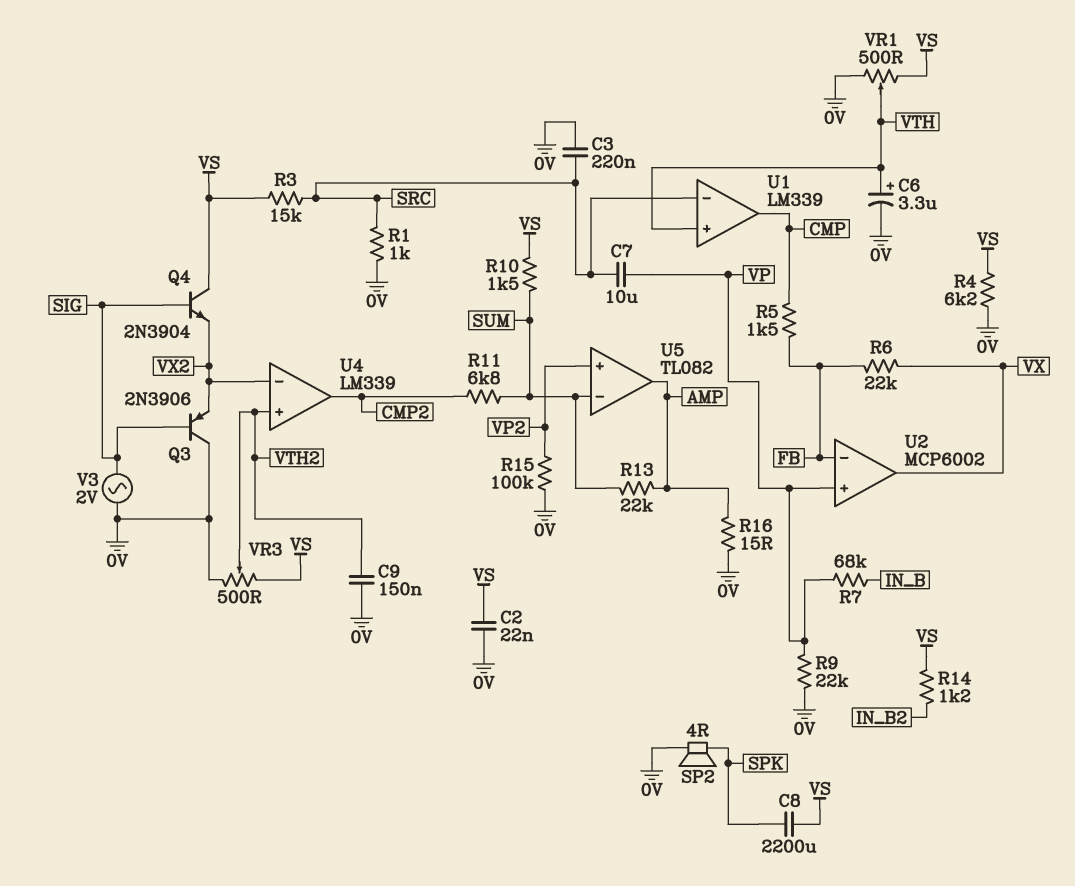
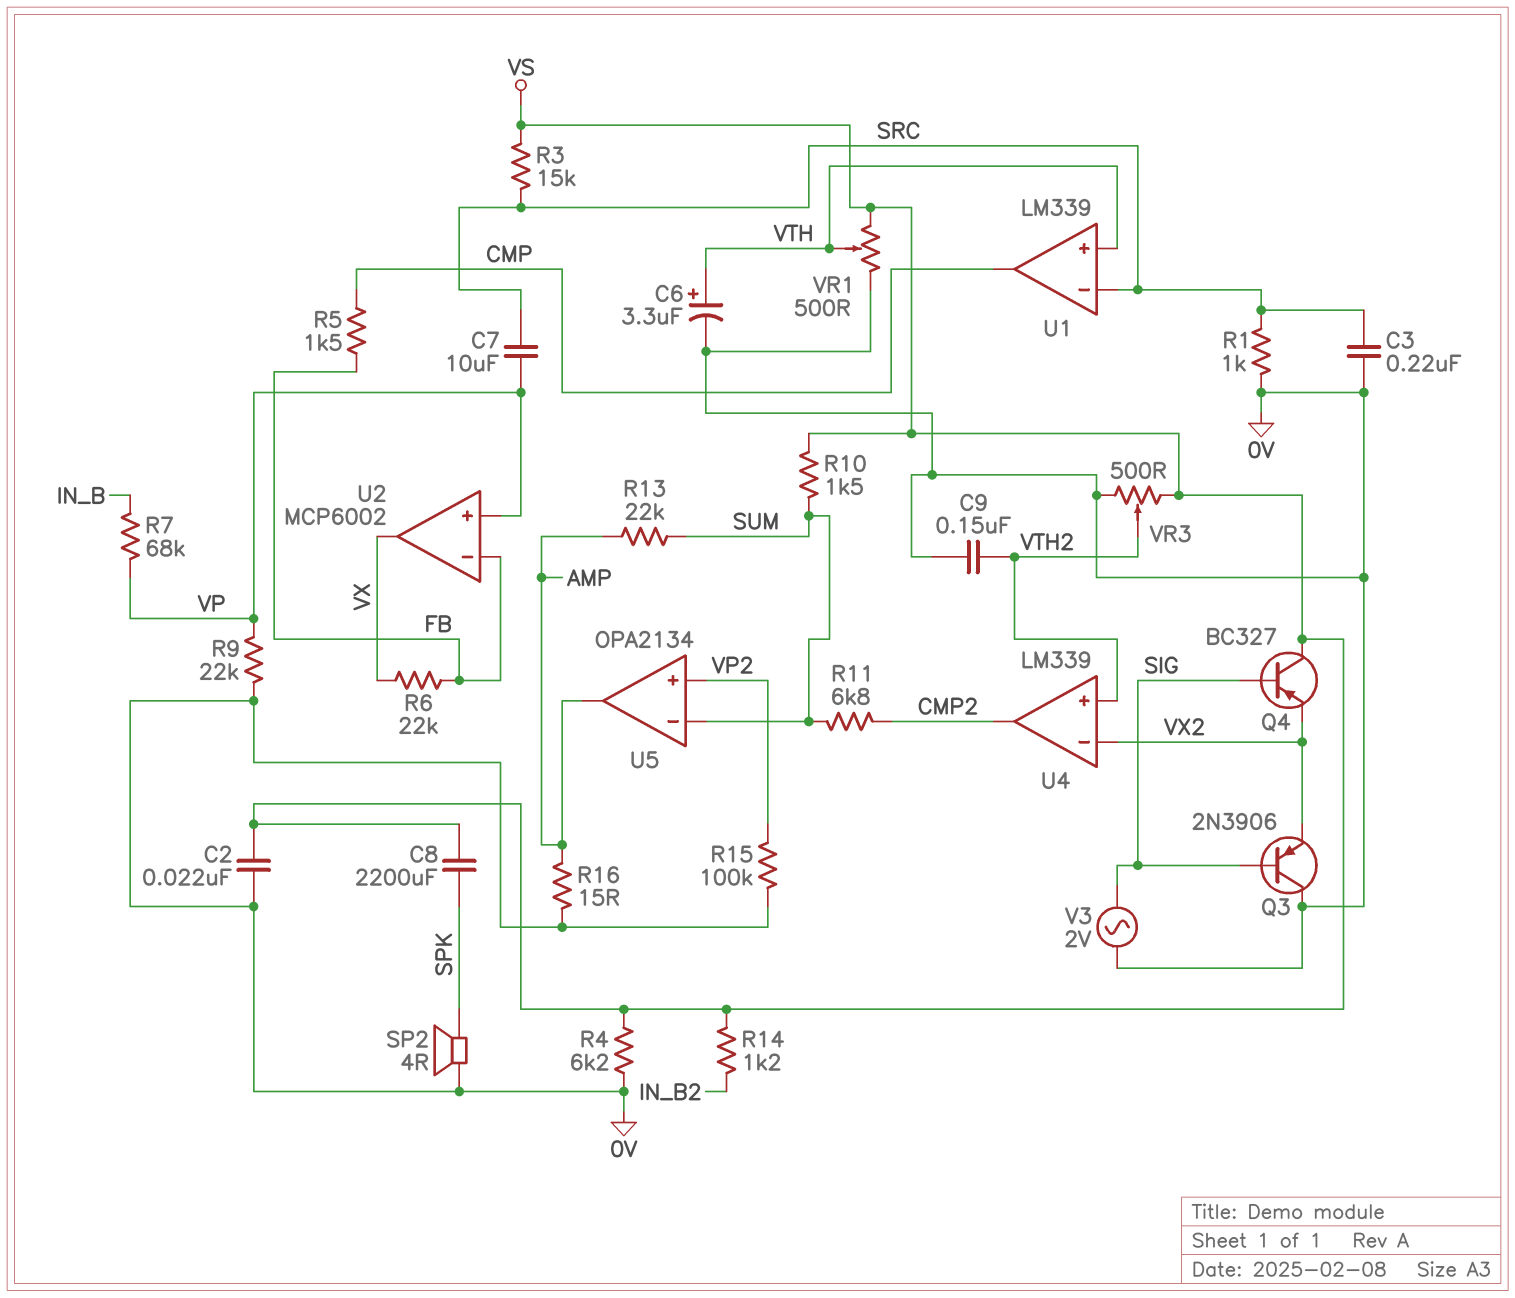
Q4: NPN 2N3904 (B SIG, C VS, E VX2) -> PNP BC327 (B SIG, C VS, E VX2)
U5: TL082 -> OPA2134

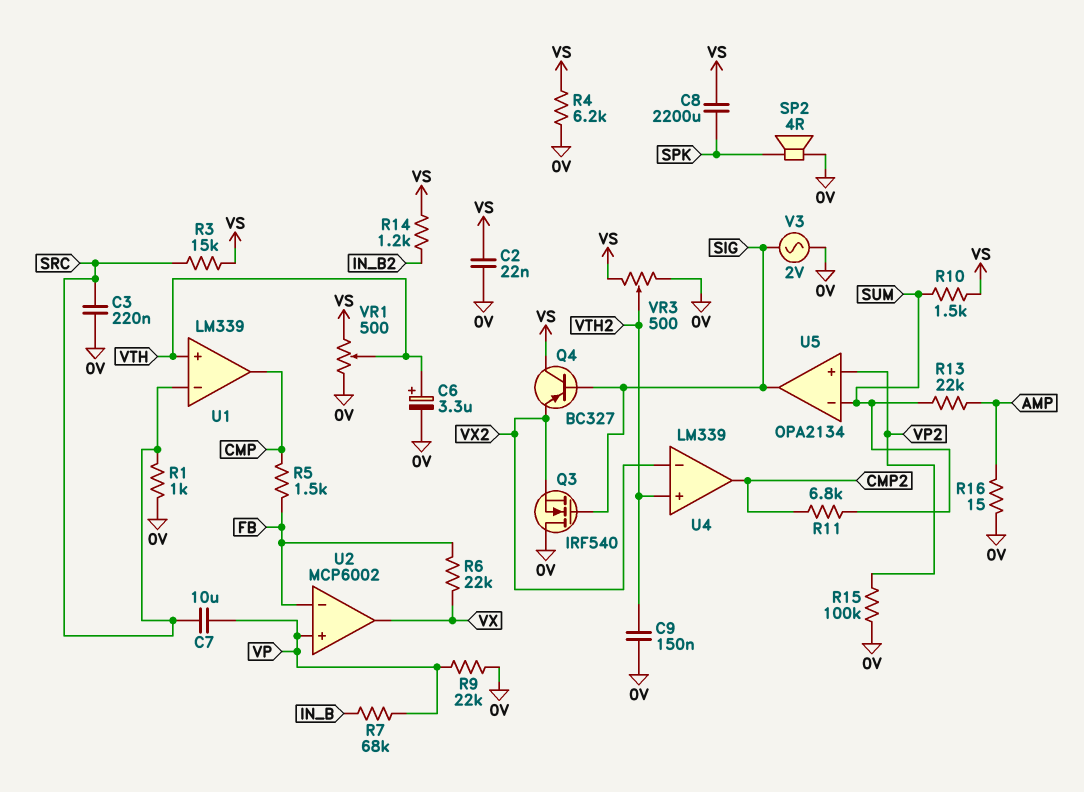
Q3: PNP 2N3906 (B SIG, C 0V, E VX2) -> NMOS IRF540 (G SIG, D 0V, S VX2)
U5 pin out: AMP -> SIG

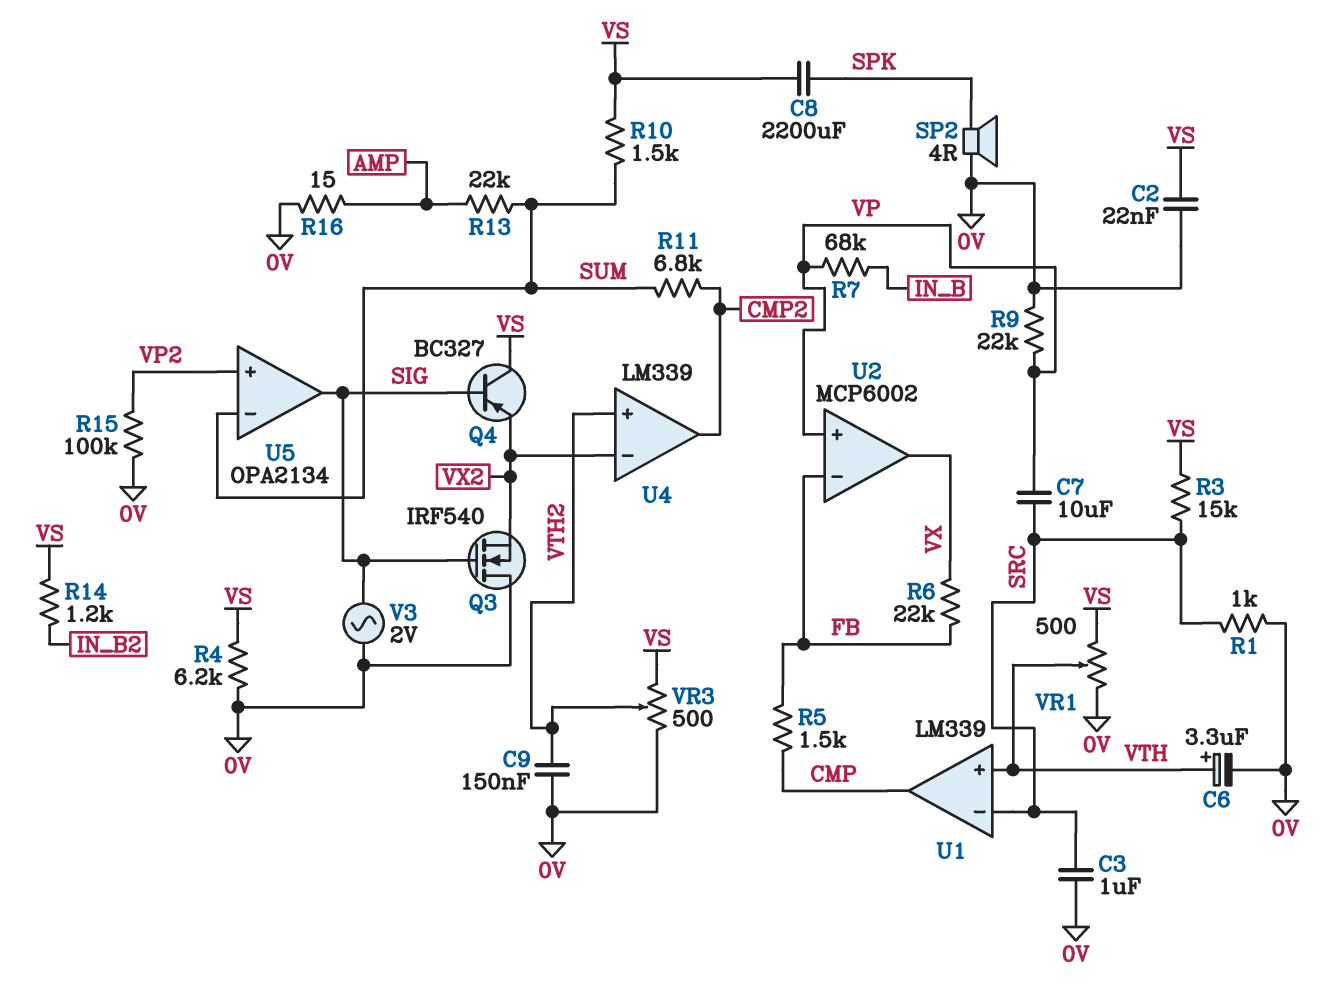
C3: 220nF (0V, SRC) -> 1uF (0V, SRC)

